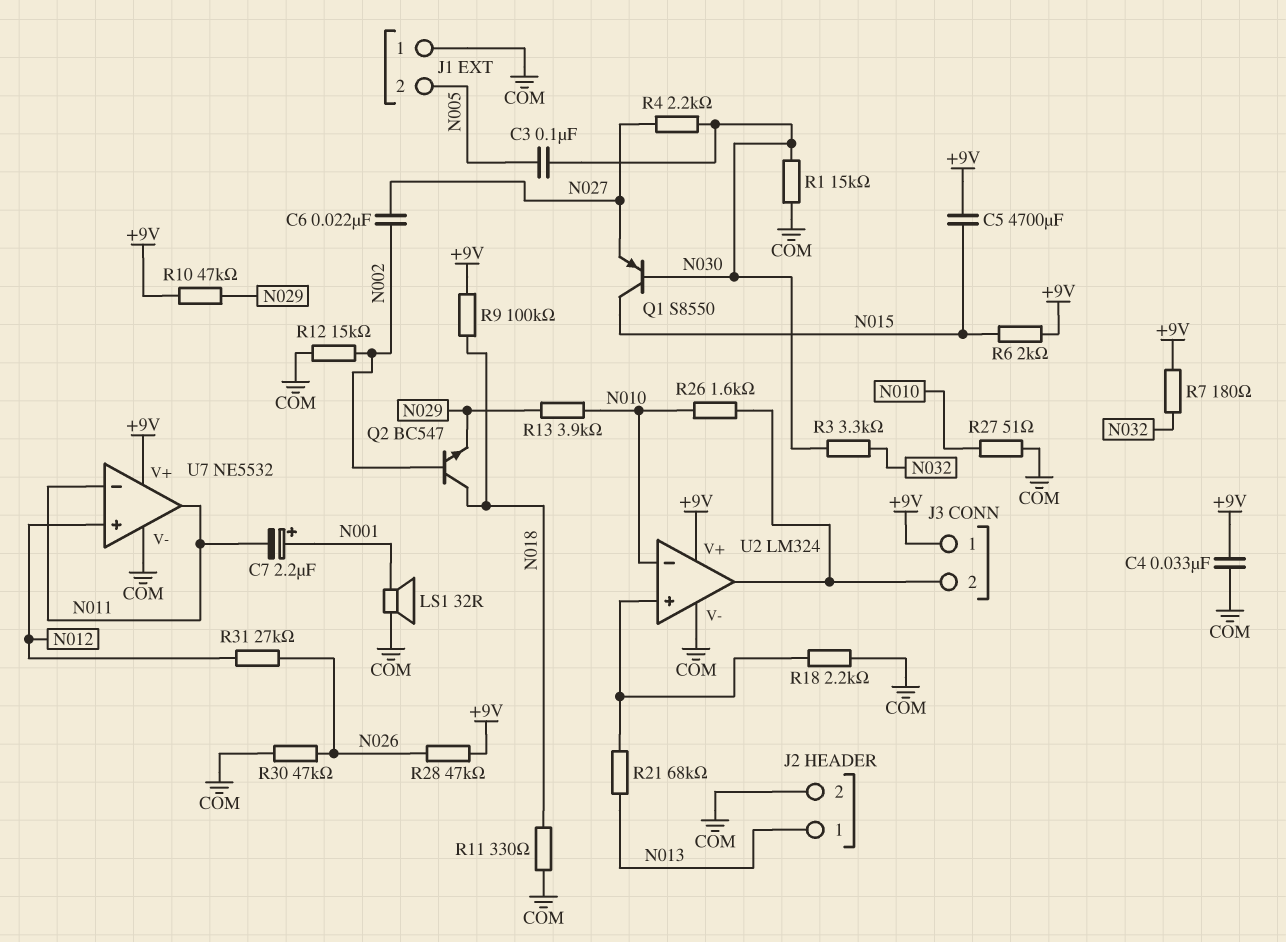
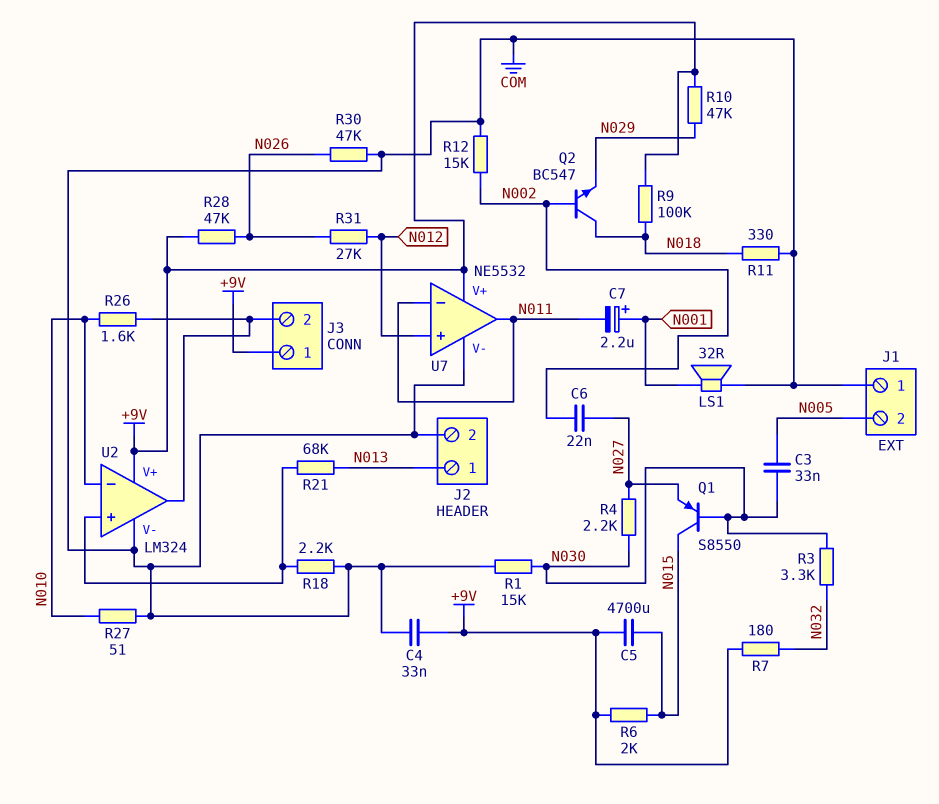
C3: 100nF (N005, N030) -> 33nF (N005, N030)
R13: 3.9k (N010, N029) -> none

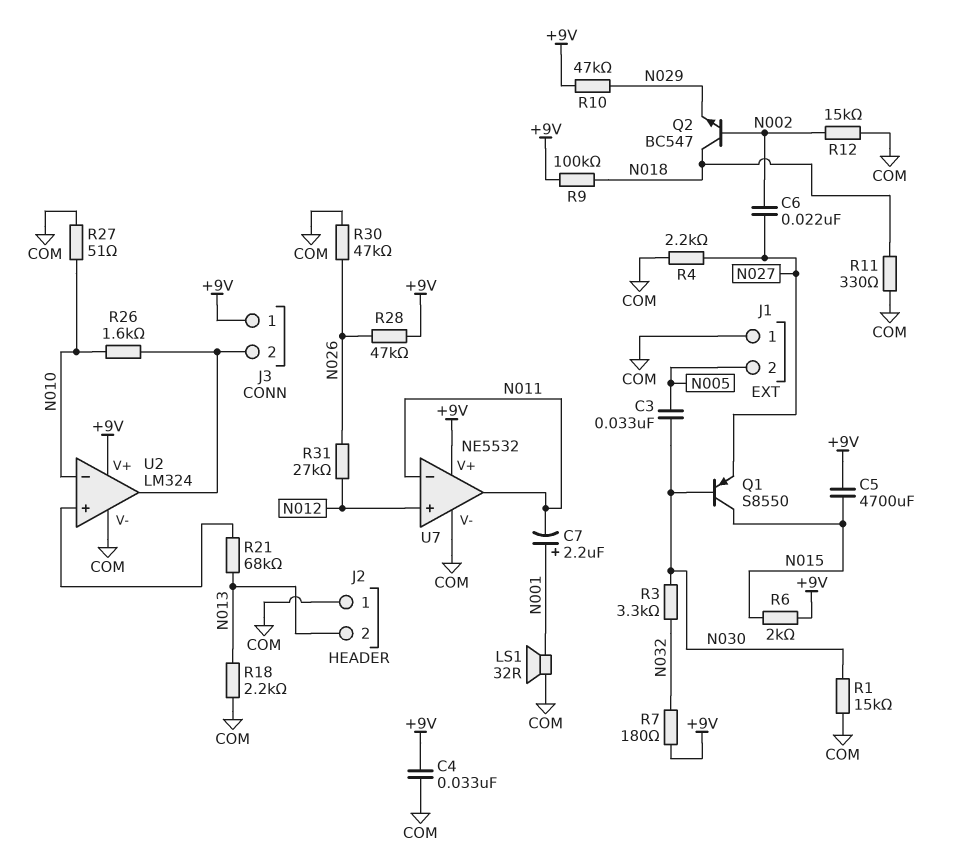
J2 pin 1: N013 -> COM
J2 pin 2: COM -> N013
R4: 2.2k (N027, N030) -> 2.2k (COM, N027)
R18: 2.2k (COM, U2/in+) -> 2.2k (COM, N013)

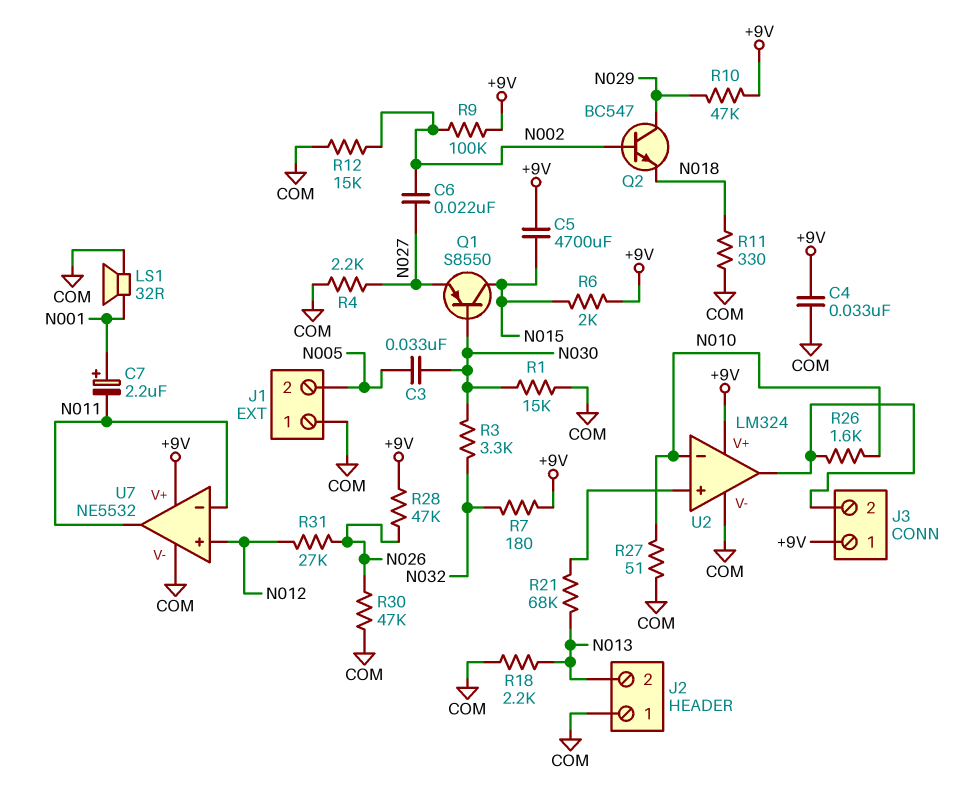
Q2: NPN BC547 (B N002, C N018, E N029) -> NPN BC547 (B N002, C N029, E N018)
R9: 100k (+9V, N018) -> 100k (+9V, N002)

